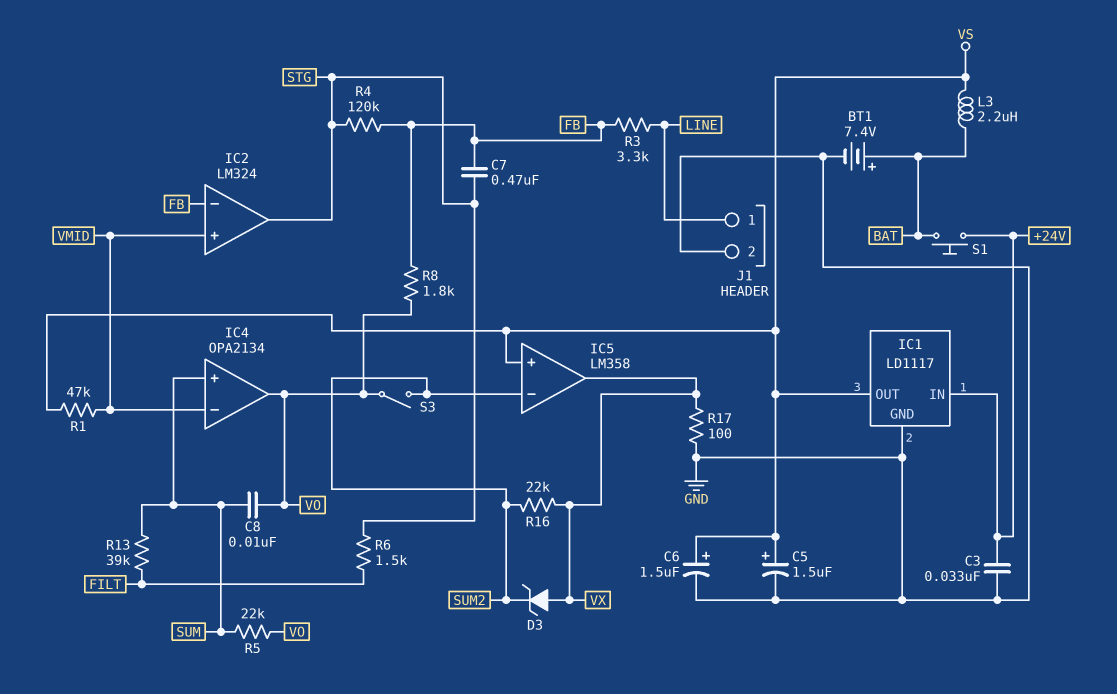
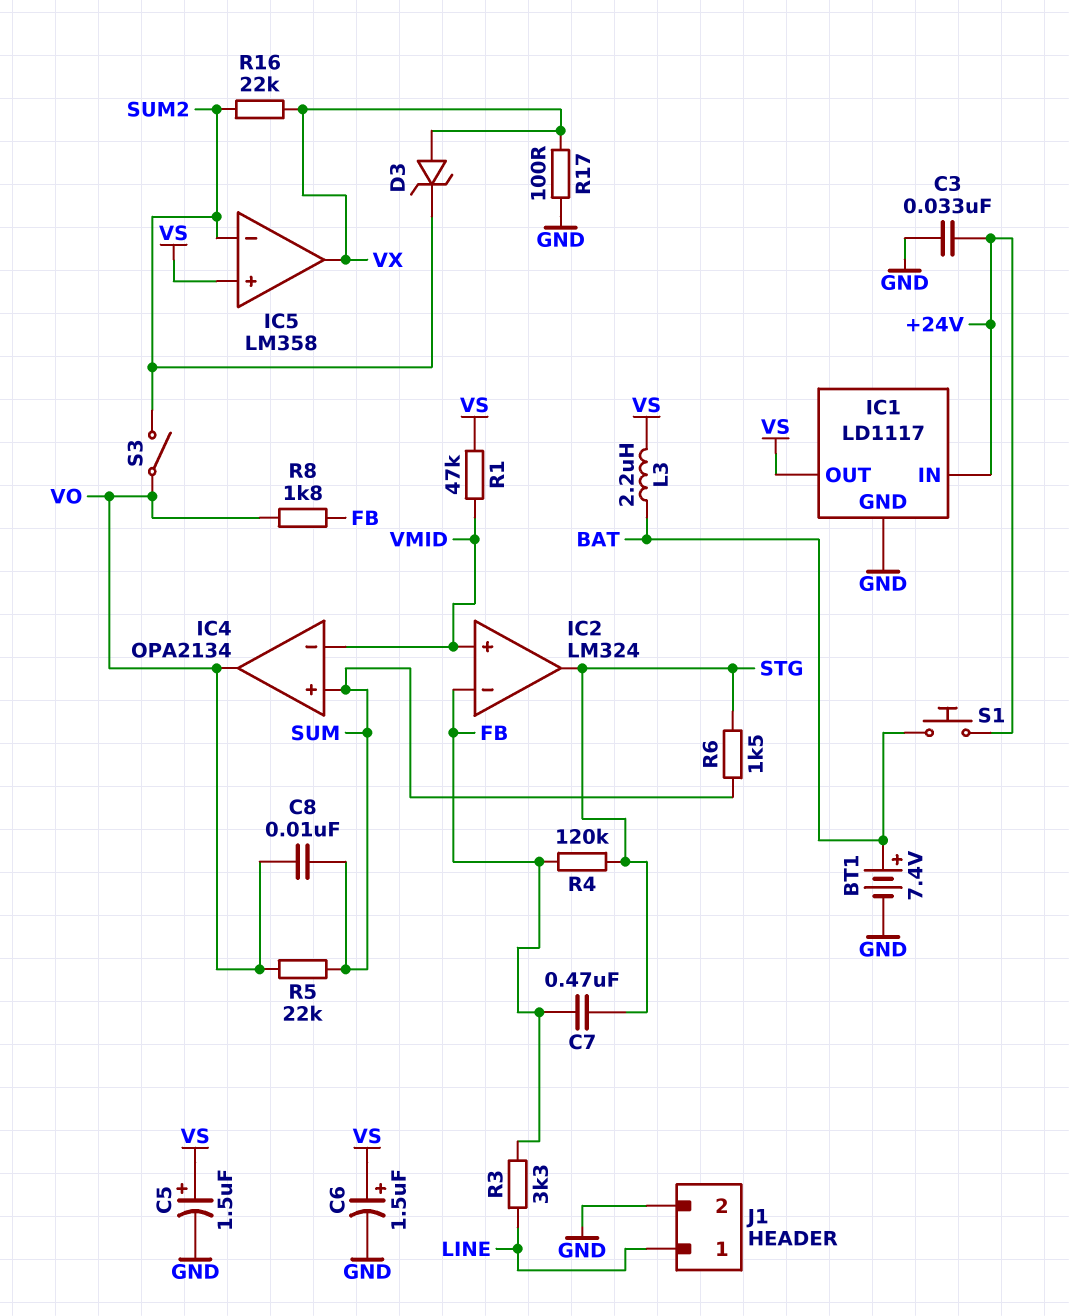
R6: 1.5k (FILT, STG) -> 1.5k (STG, SUM)
R13: 39k (FILT, SUM) -> none

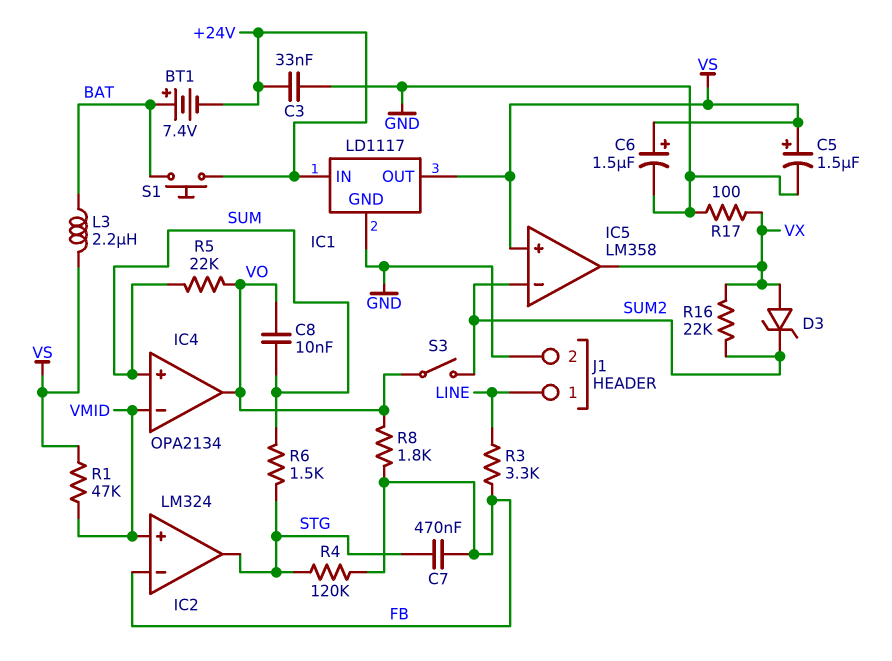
BT1: 7.4V (plus BAT, minus GND) -> 7.4V (plus BAT, minus +24V)

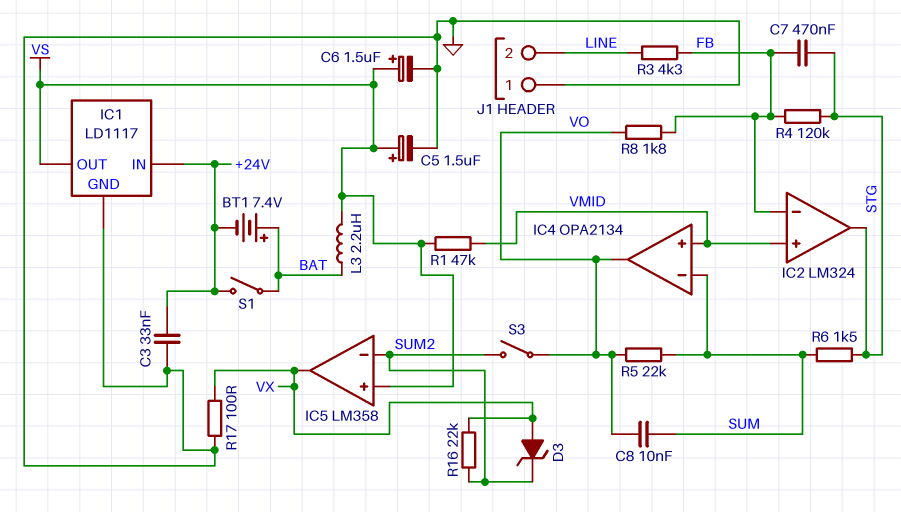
IC4 pin in+: SUM -> VMID
IC4 pin in-: VMID -> SUM
J1 pin 1: LINE -> GND
J1 pin 2: GND -> LINE
R3: 3.3k (FB, LINE) -> 4.3k (FB, LINE)
S1: button (+24V, BAT) -> switch (+24V, BAT)

